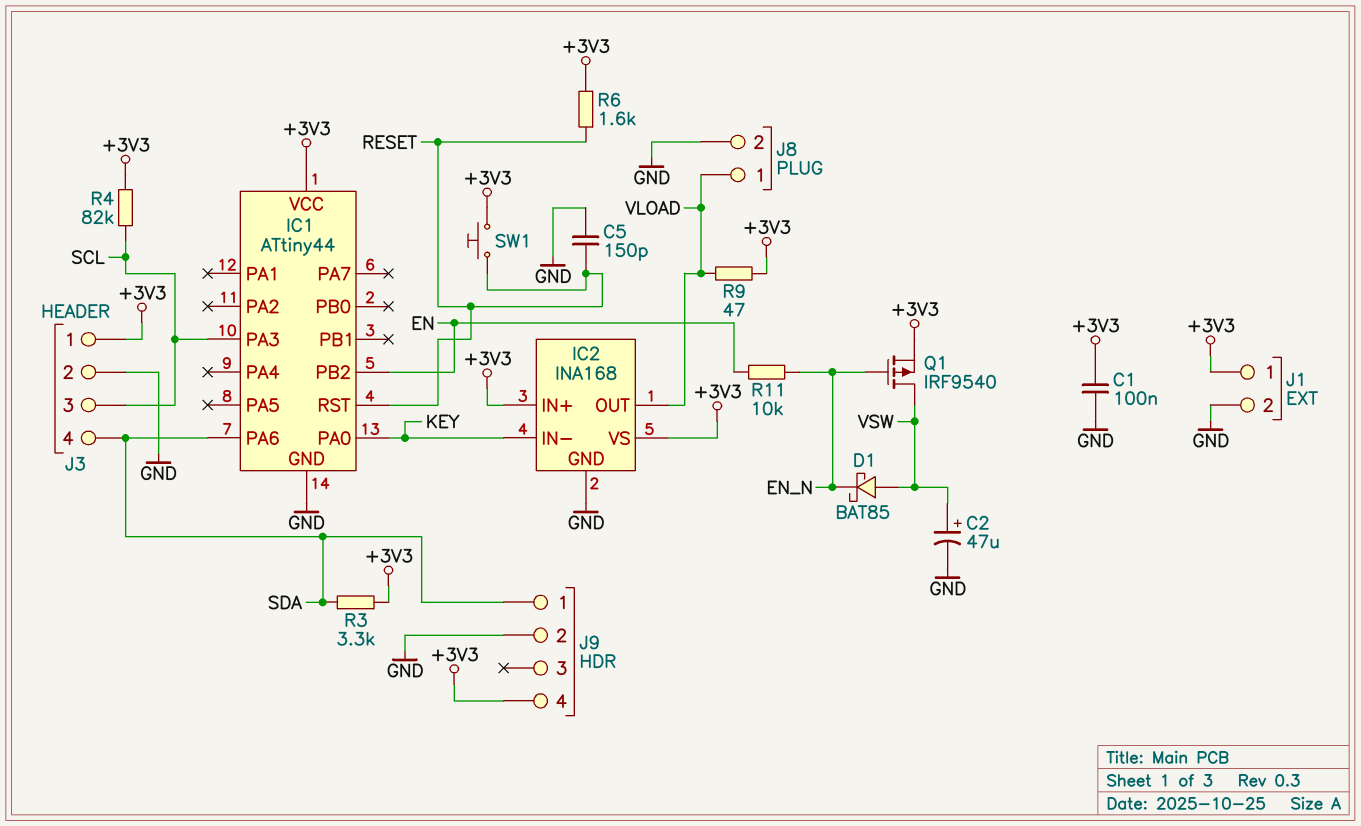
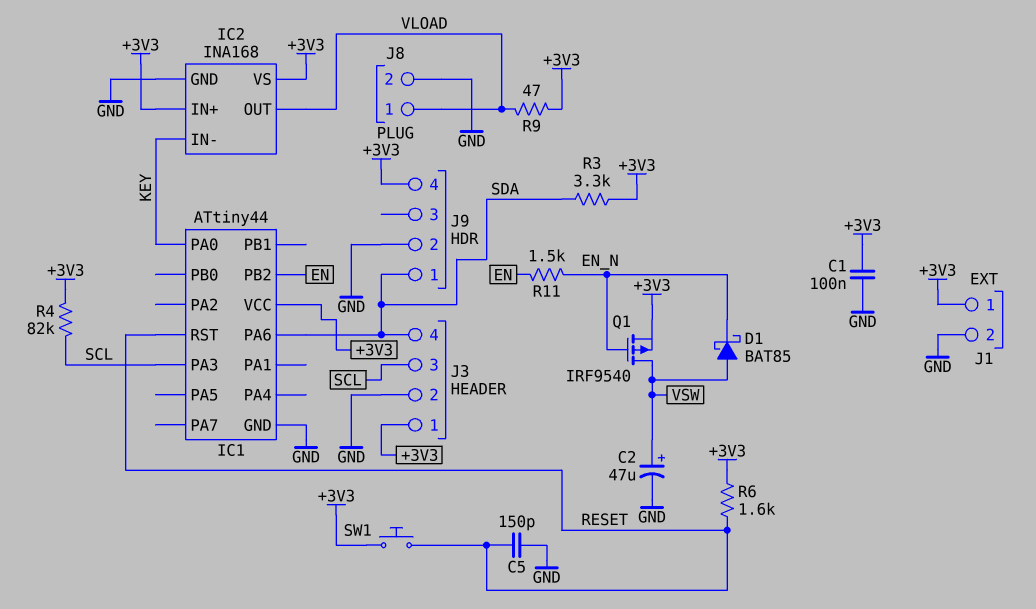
R11: 10k (EN, EN_N) -> 1.5k (EN, EN_N)

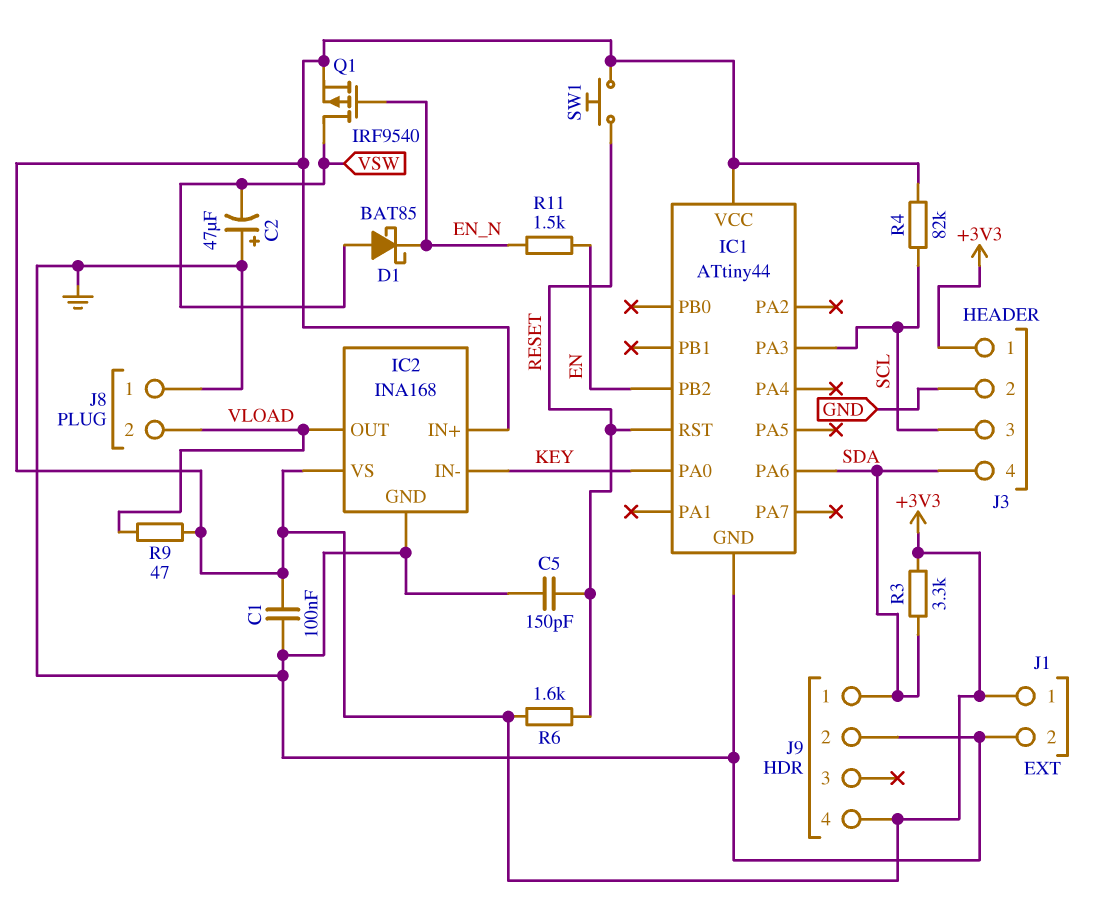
C2: 47uF (plus VSW, minus GND) -> 47uF (plus GND, minus VSW)
J8 pin 1: VLOAD -> GND
J8 pin 2: GND -> VLOAD

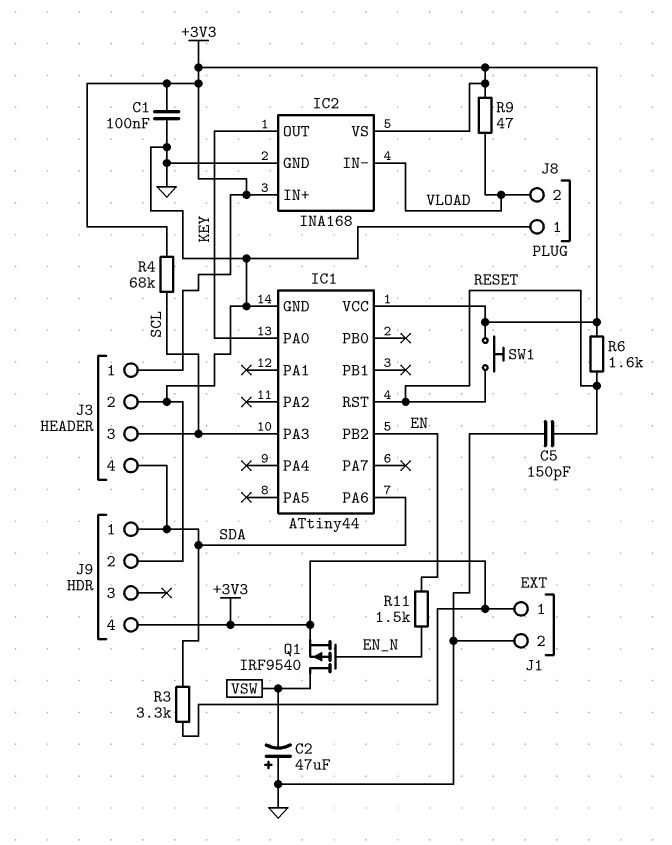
D1: schottky BAT85 (A VSW, K EN_N) -> none
IC2 pin IN-: KEY -> VLOAD
IC2 pin OUT: VLOAD -> KEY
R4: 82k (+3V3, SCL) -> 68k (+3V3, SCL)

